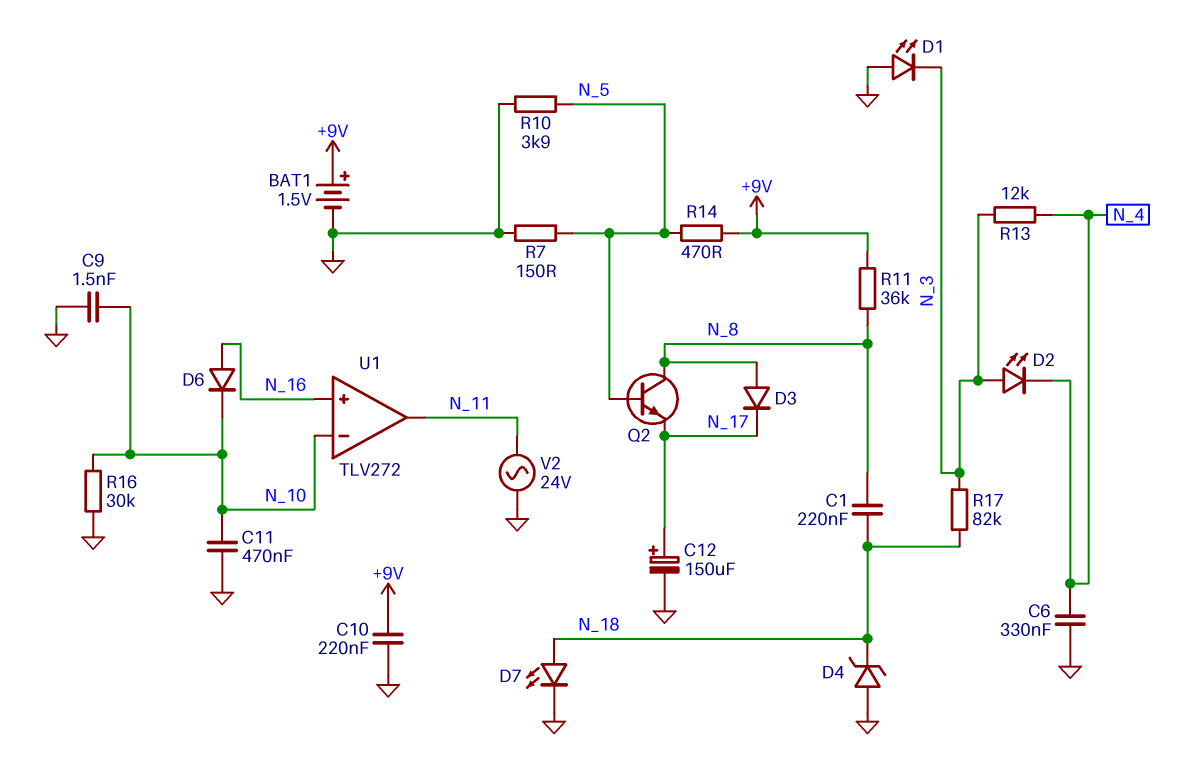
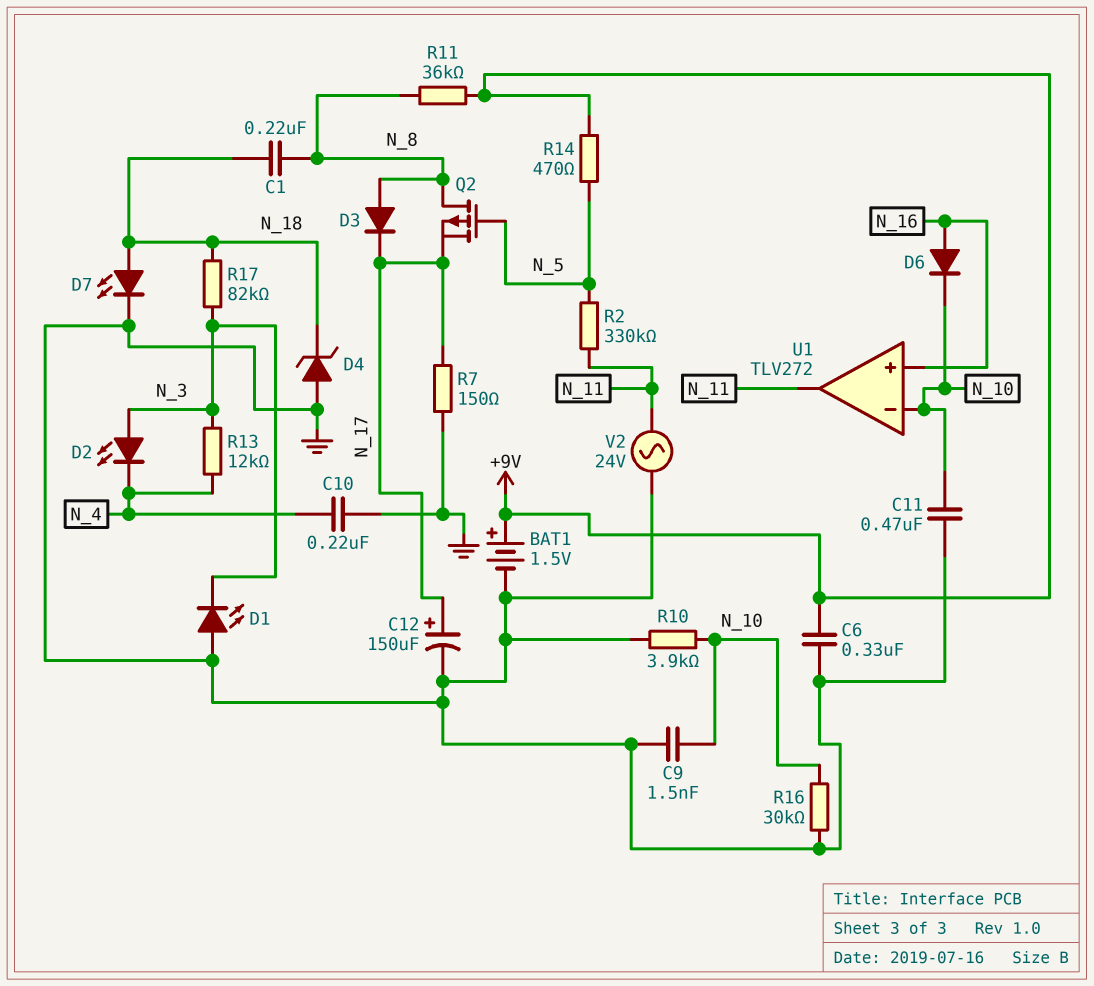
C6: 330nF (GND, N_4) -> 330nF (+9V, GND)
C10: 220nF (+9V, GND) -> 220nF (GND, N_4)
Q2: NPN (B N_5, C N_8, E N_17) -> PMOS (G N_5, D N_8, S N_17)
R2: none -> 330k (N_5, N_11)
R7: 150 (GND, N_5) -> 150 (GND, N_17)
R10: 3.9k (GND, N_5) -> 3.9k (GND, N_10)

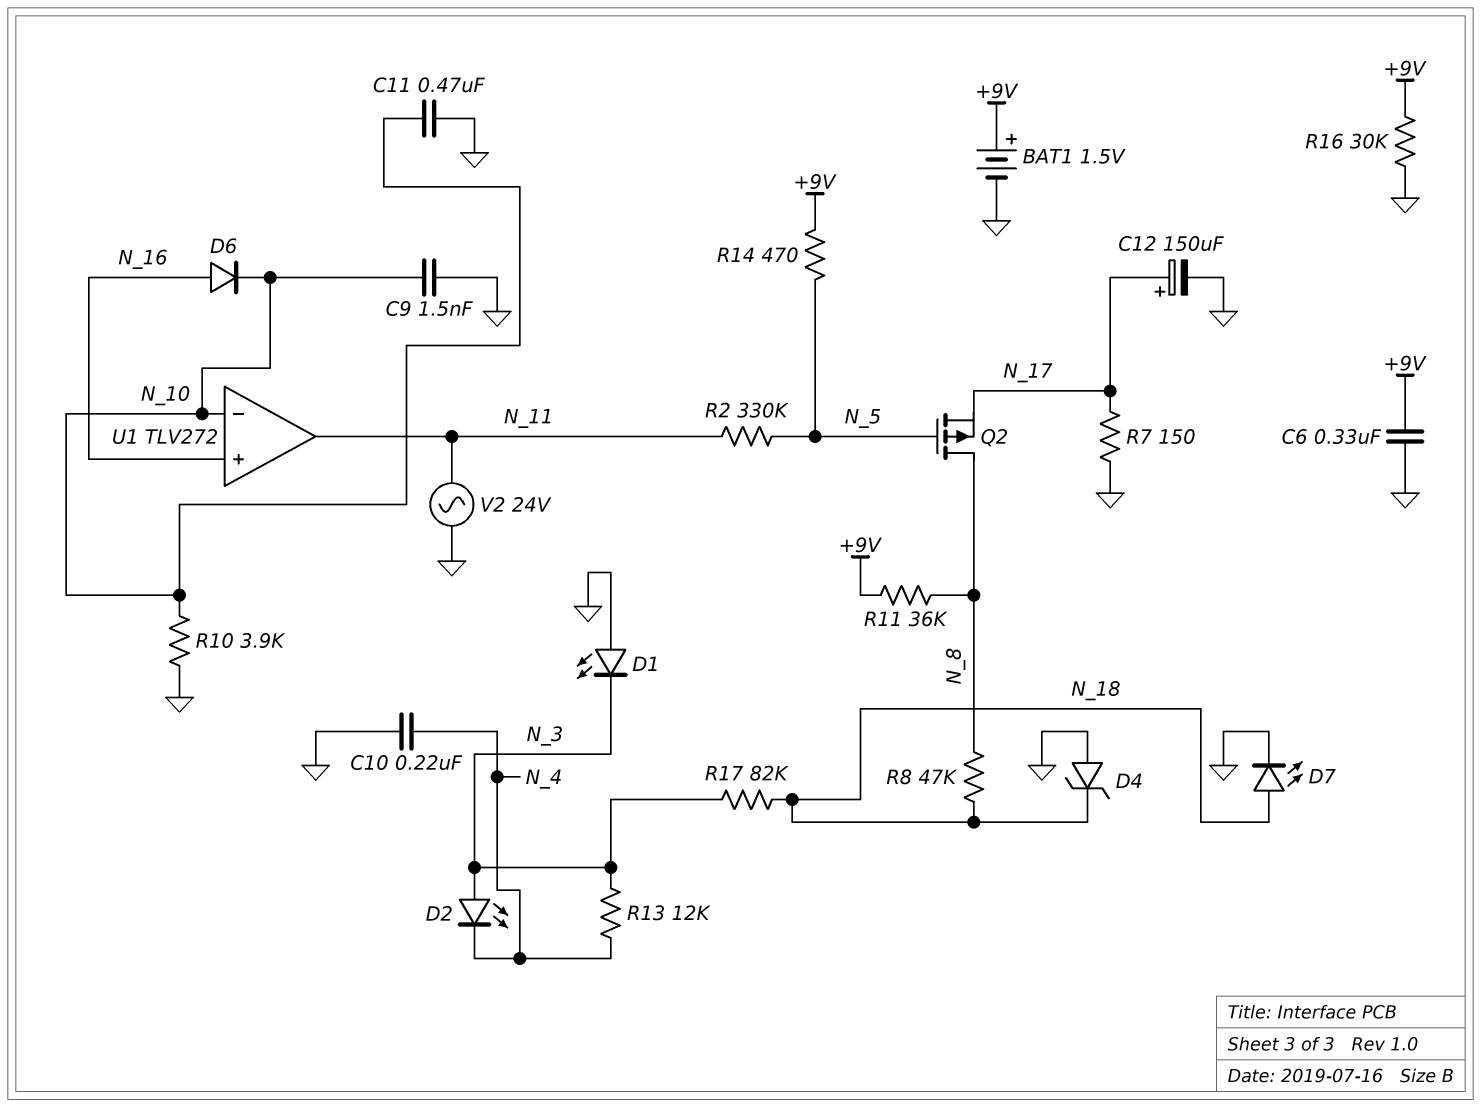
C1: 220nF (N_8, N_18) -> none
D3: diode (A N_8, K N_17) -> none
R8: none -> 47k (N_8, N_18)
R16: 30k (GND, N_10) -> 30k (+9V, GND)

